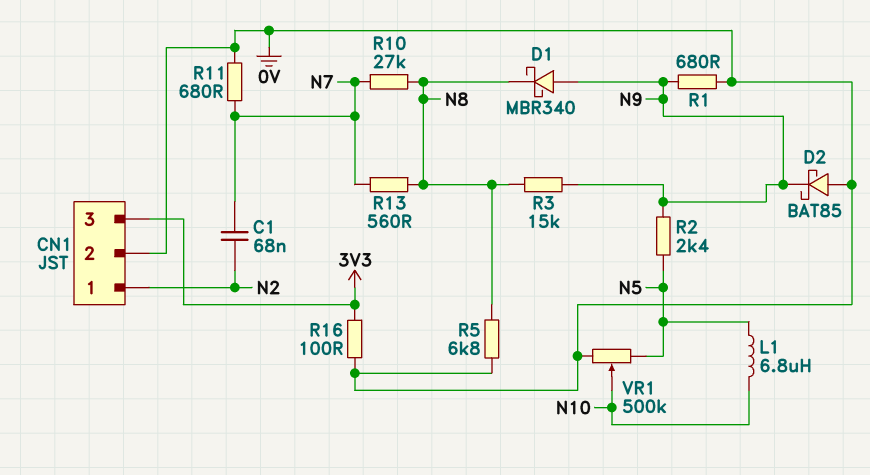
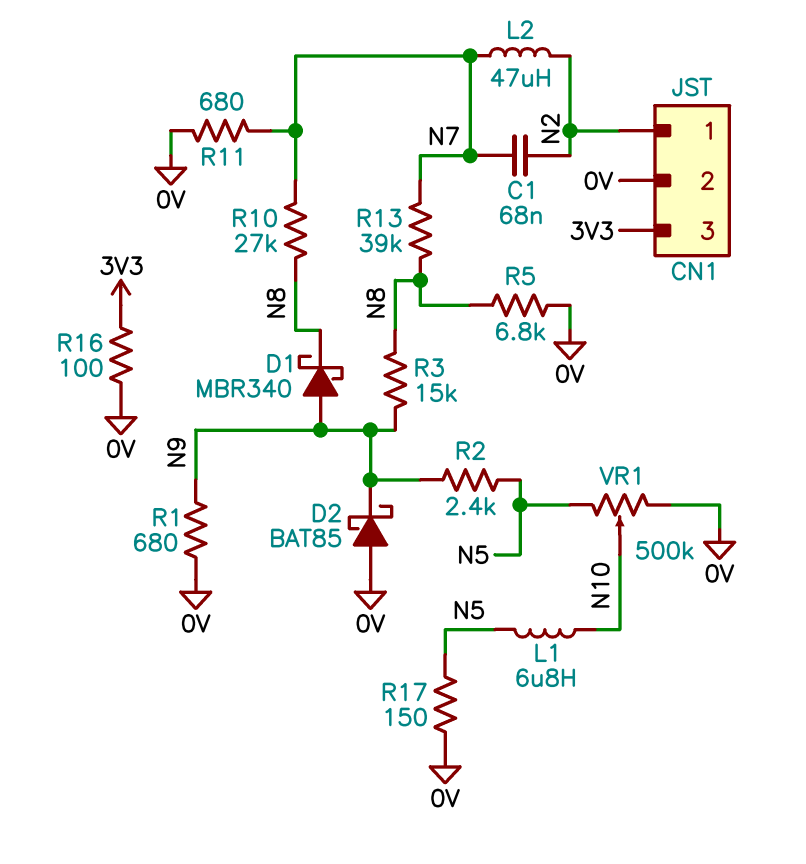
L2: none -> 47uH (N2, N7)
R13: 560 (N7, N8) -> 39k (N7, N8)
R17: none -> 150 (0V, N5)

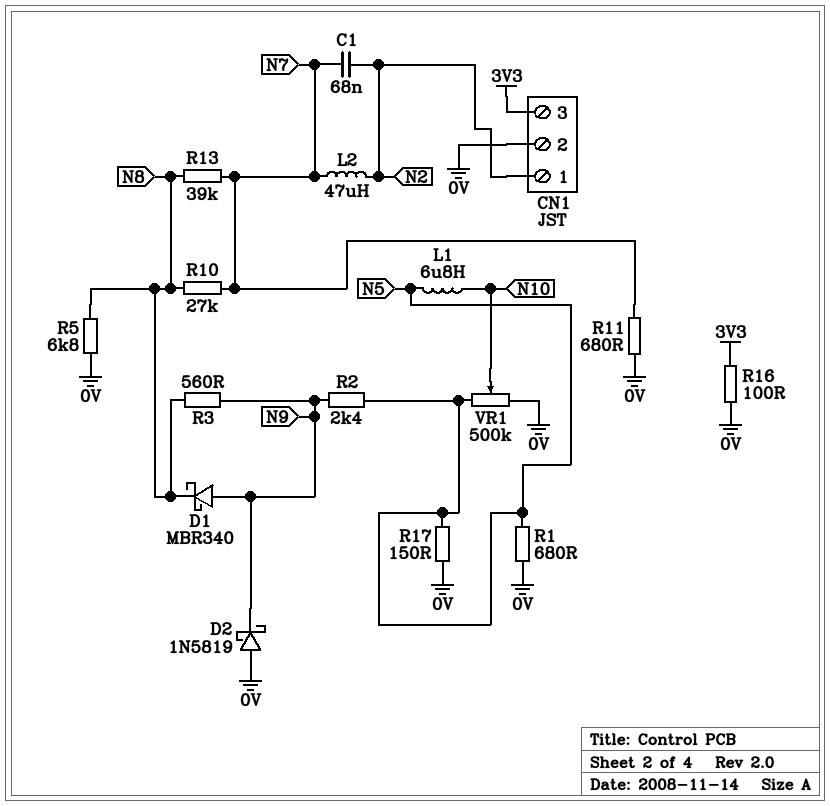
D2: schottky BAT85 (A 0V, K N9) -> schottky 1N5819 (A 0V, K N9)
R1: 680 (0V, N9) -> 680 (0V, N5)
R3: 15k (N8, N9) -> 560 (N8, N9)

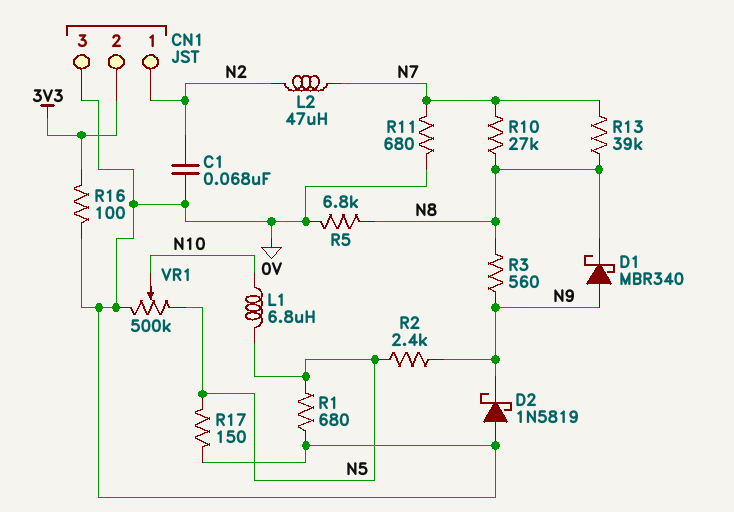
C1: 68nF (N2, N7) -> 68nF (0V, N2)
CN1 pin 2: 0V -> 3V3
CN1 pin 3: 3V3 -> 0V

